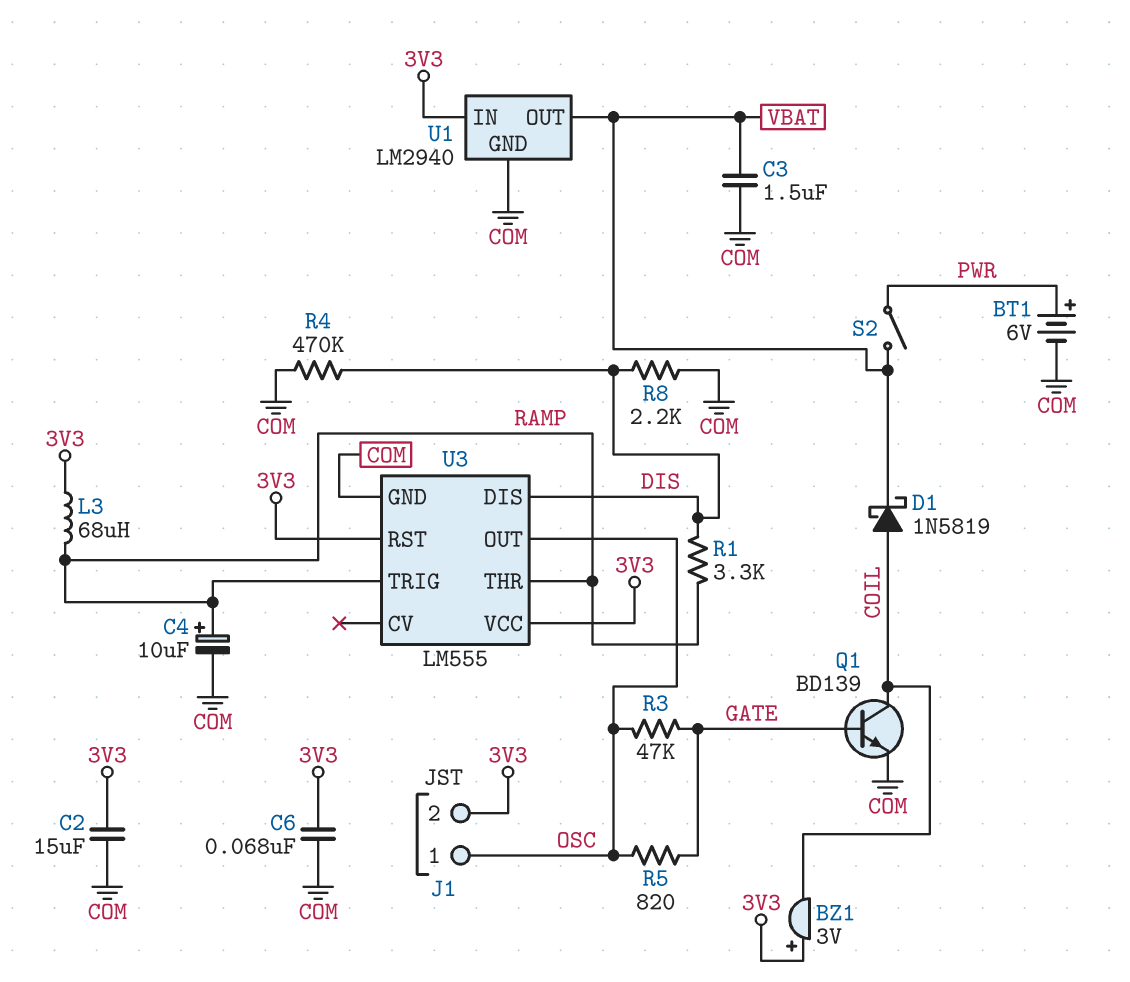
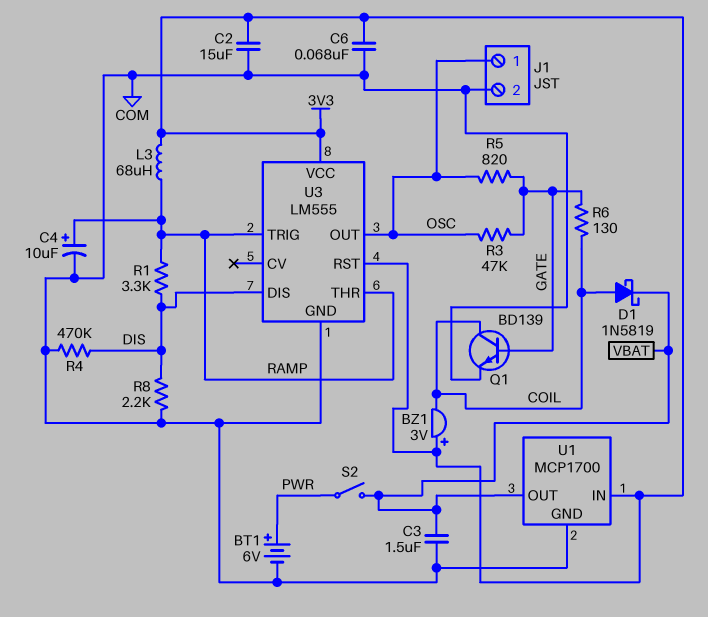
J1 pin 2: 3V3 -> COM
R6: none -> 130 (COIL, GATE)
U1: LM2940 -> MCP1700

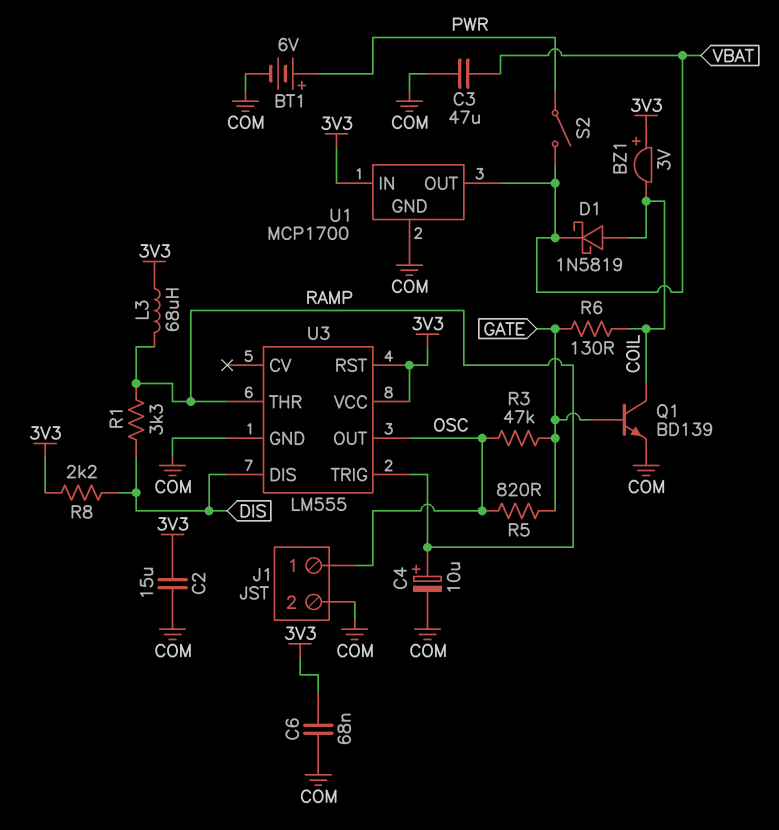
C3: 1.5uF (COM, VBAT) -> 47uF (COM, VBAT)
R4: 470k (COM, DIS) -> none
R8: 2.2k (COM, DIS) -> 2.2k (3V3, DIS)

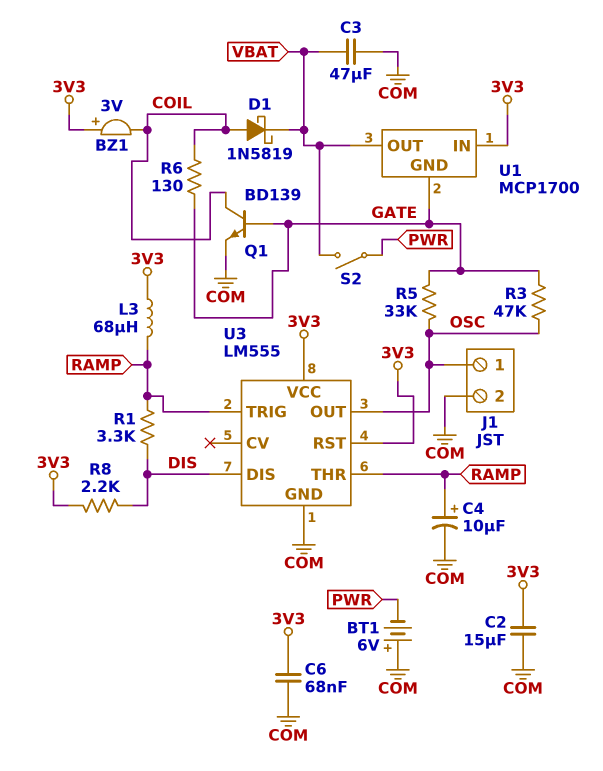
BT1: 6V (plus PWR, minus COM) -> 6V (plus COM, minus PWR)
R5: 820 (GATE, OSC) -> 33k (GATE, OSC)
U1 pin GND: COM -> GATE

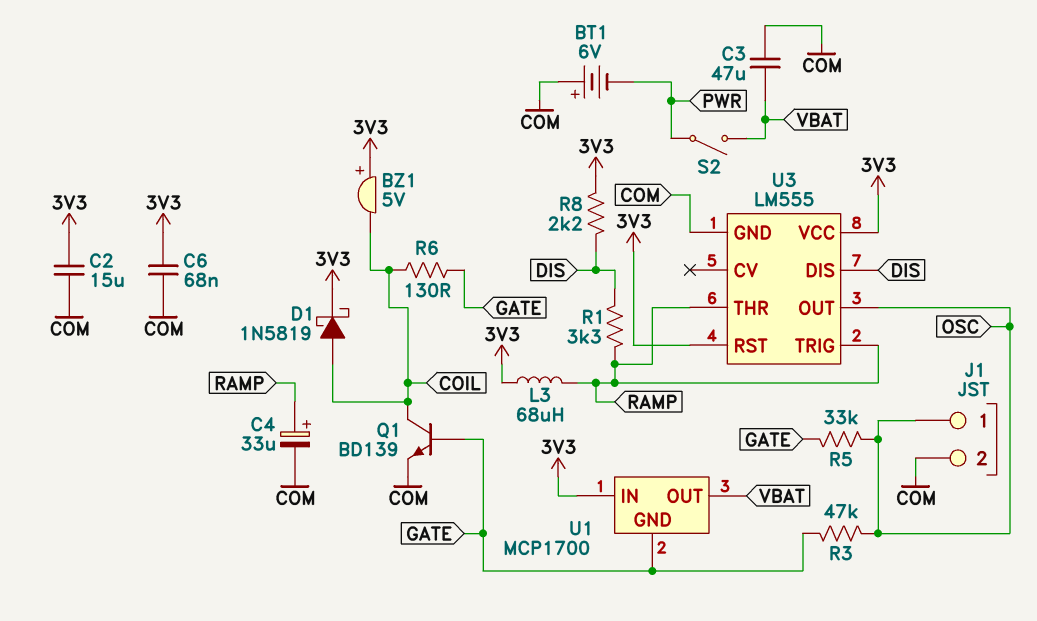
BZ1: buzzer 3V (plus 3V3, minus COIL) -> buzzer 5V (plus 3V3, minus COIL)
C4: 10uF (plus RAMP, minus COM) -> 33uF (plus RAMP, minus COM)
D1: schottky 1N5819 (A COIL, K VBAT) -> schottky 1N5819 (A COIL, K 3V3)

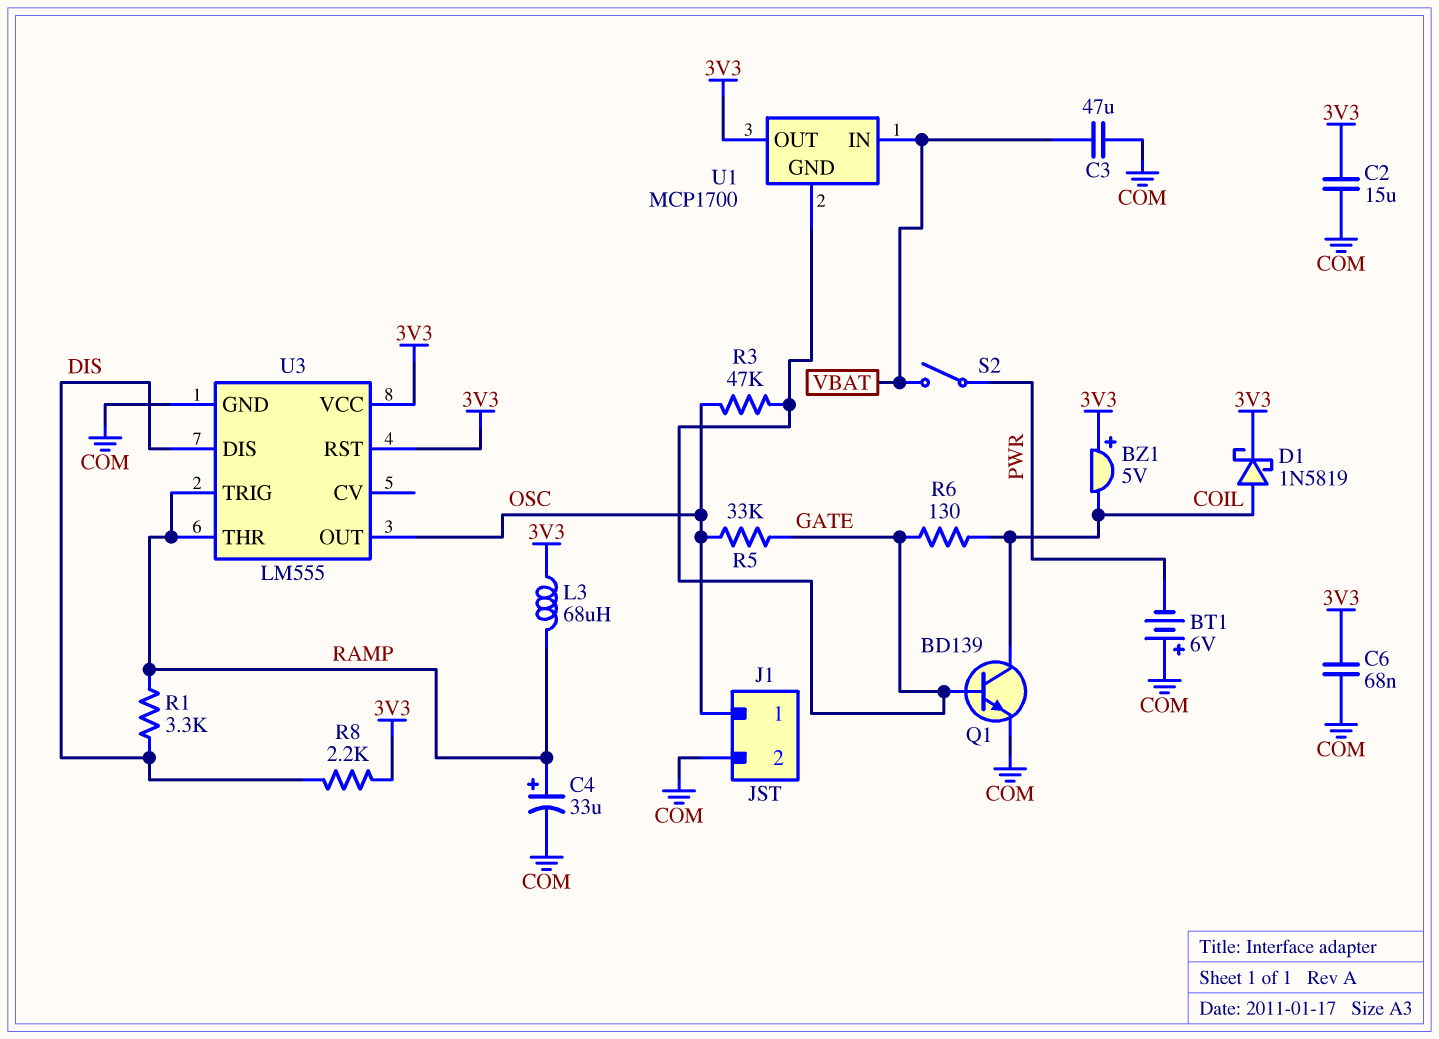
U1 pin IN: 3V3 -> VBAT
U1 pin OUT: VBAT -> 3V3

